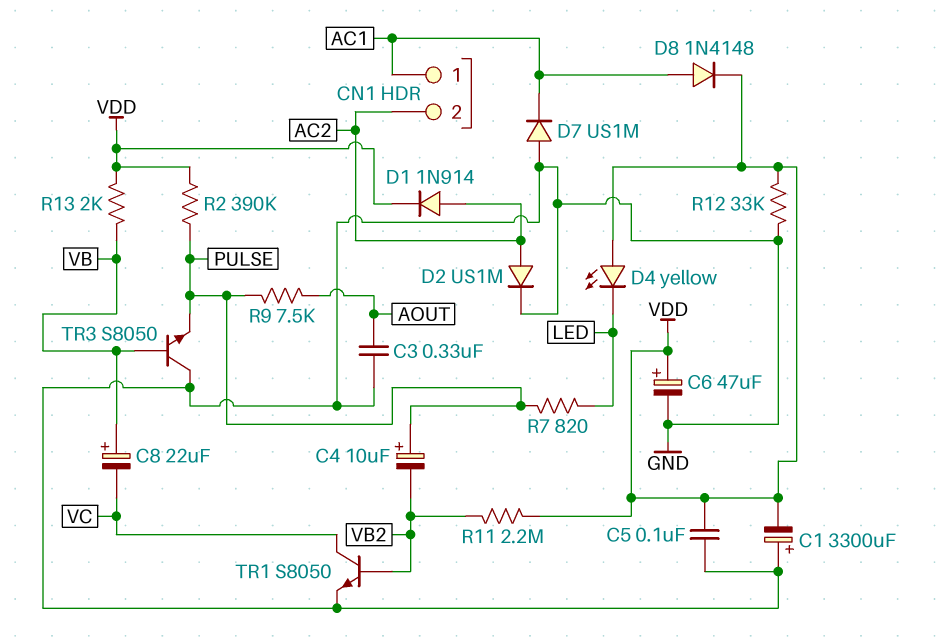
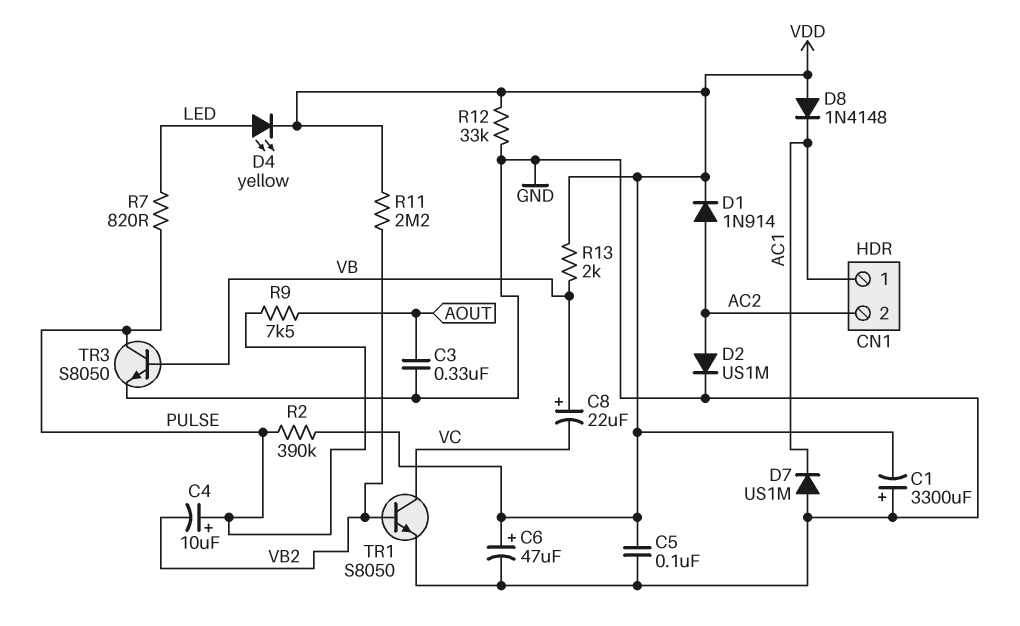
D4: LED yellow (A VDD, K LED) -> LED yellow (A LED, K VDD)
D8: diode 1N4148 (A AC1, K VDD) -> diode 1N4148 (A VDD, K AC1)
TR3: NPN S8050 (B VB, C GND, E PULSE) -> NPN S8050 (B VB, C PULSE, E GND)

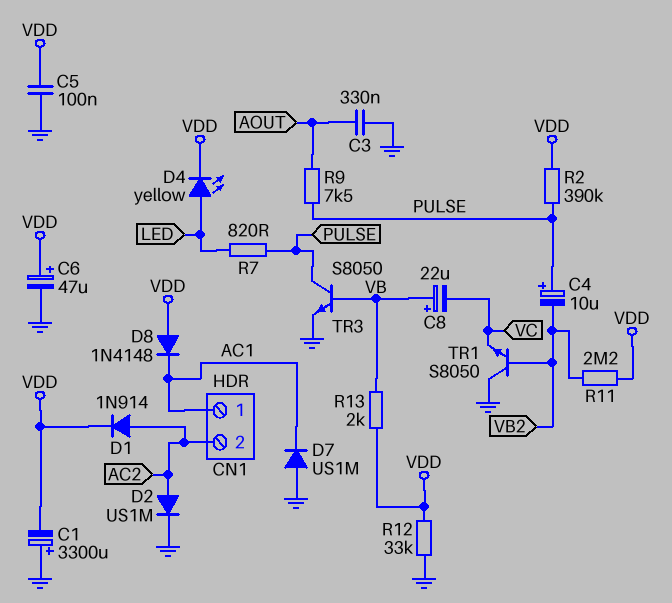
TR1: NPN S8050 (B VB2, C VC, E GND) -> NPN S8050 (B VB2, C GND, E VC)

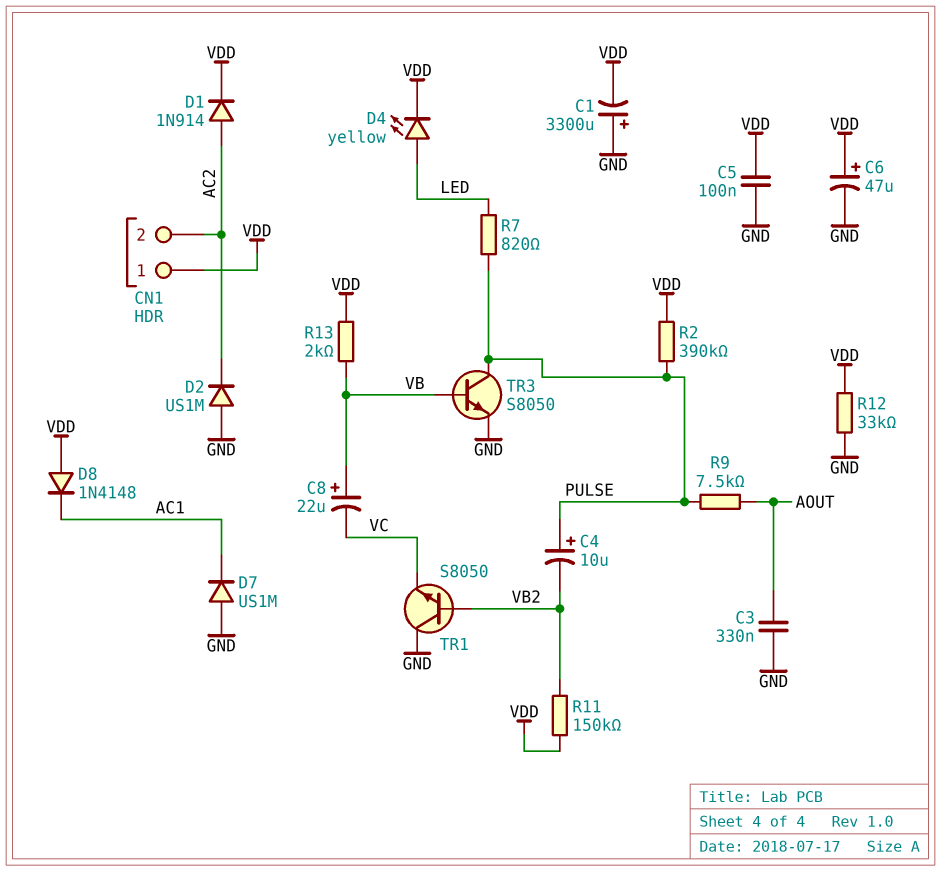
CN1 pin 1: AC1 -> VDD
D2: diode US1M (A AC2, K GND) -> diode US1M (A GND, K AC2)
R11: 2.2M (VB2, VDD) -> 150k (VB2, VDD)

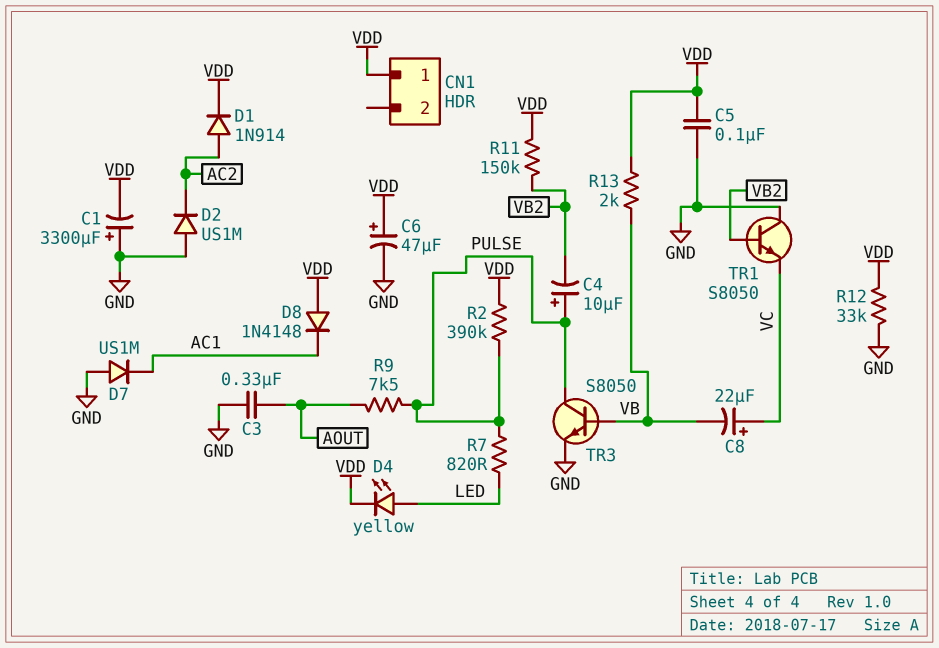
C8: 22uF (plus VB, minus VC) -> 22uF (plus VC, minus VB)
CN1 pin 2: AC2 -> none

